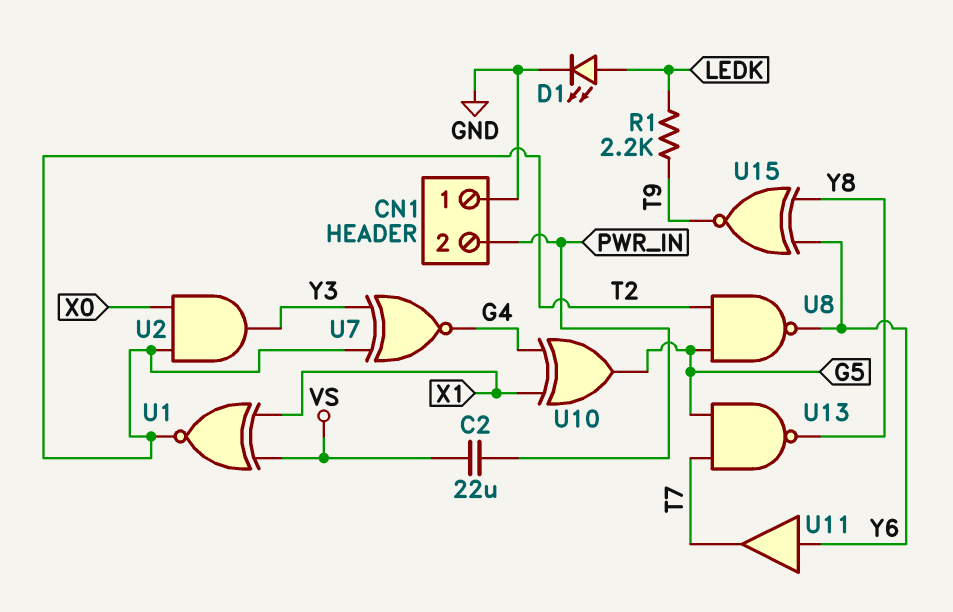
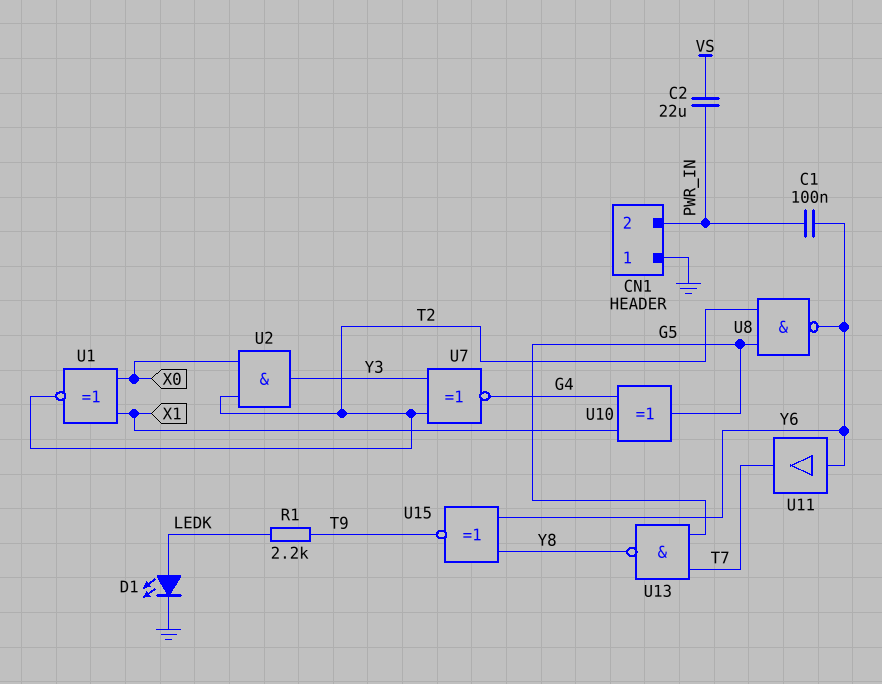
C1: none -> 100nF (PWR_IN, Y6)
U1: XNOR (in VS, in X1, out T2) -> XNOR (in X0, in X1, out T2)

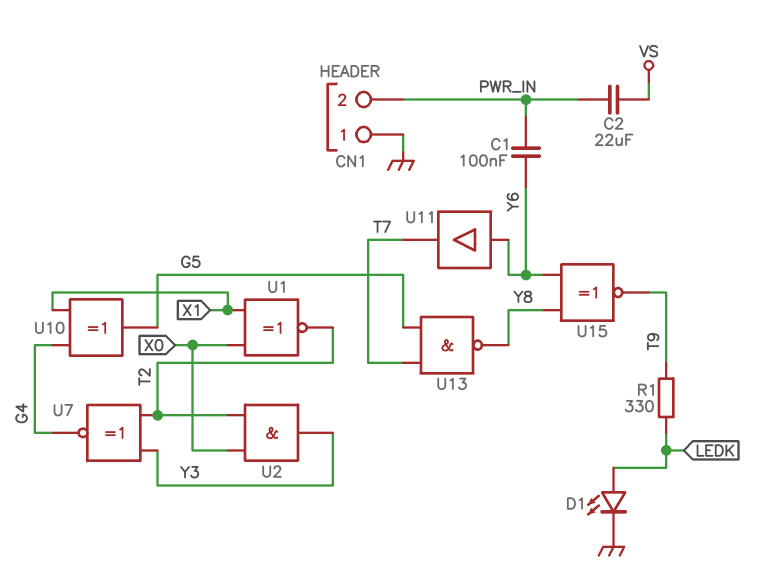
R1: 2.2k (LEDK, T9) -> 330 (LEDK, T9)
U8: NAND (in G5, in T2, out Y6) -> none

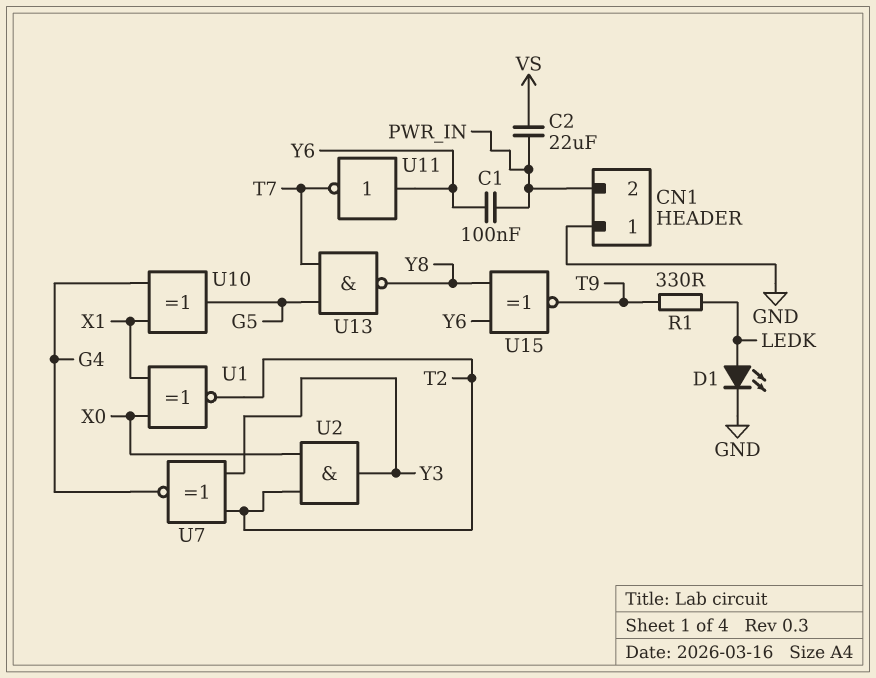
U11: buffer (in Y6, out T7) -> NOT (in Y6, out T7)

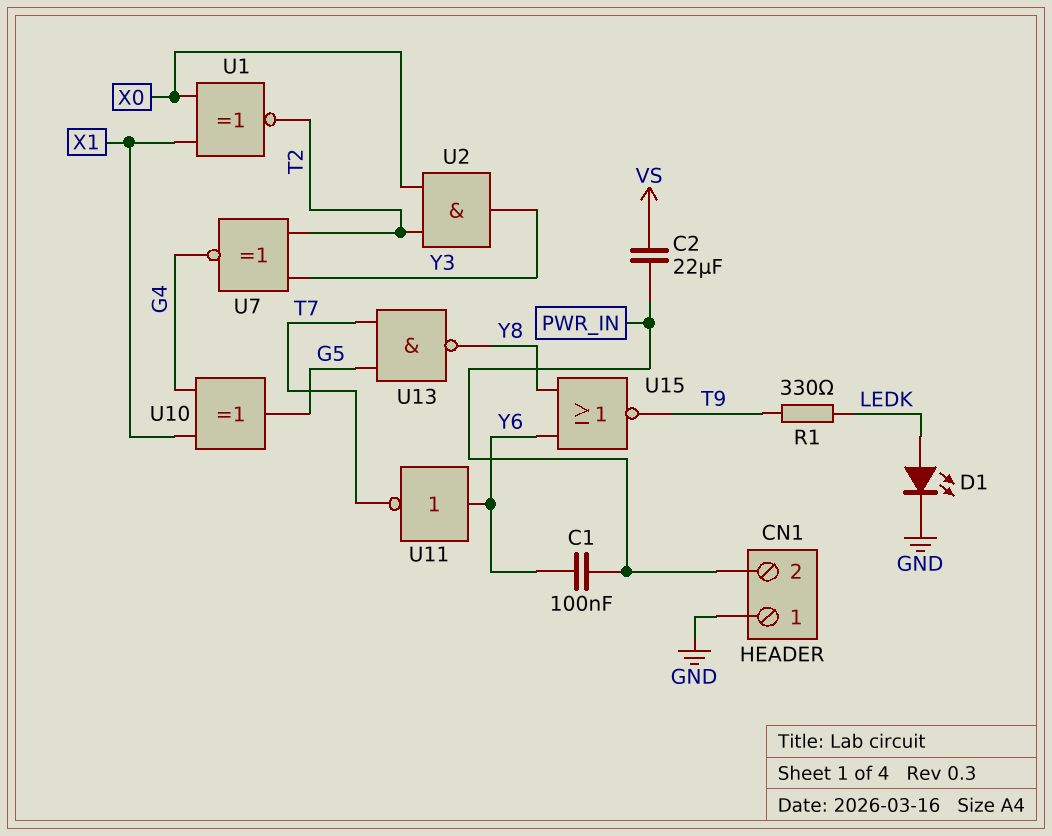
U15: XNOR (in Y6, in Y8, out T9) -> NOR (in Y6, in Y8, out T9)

